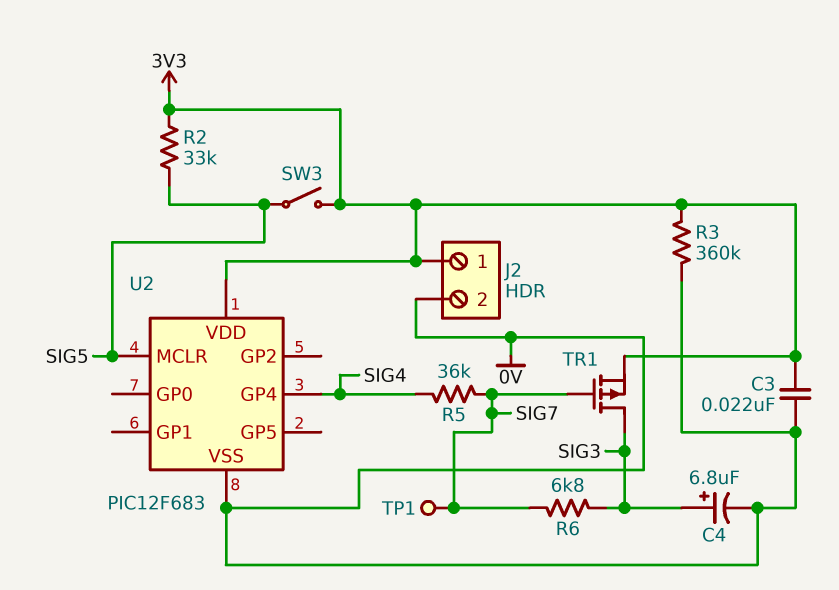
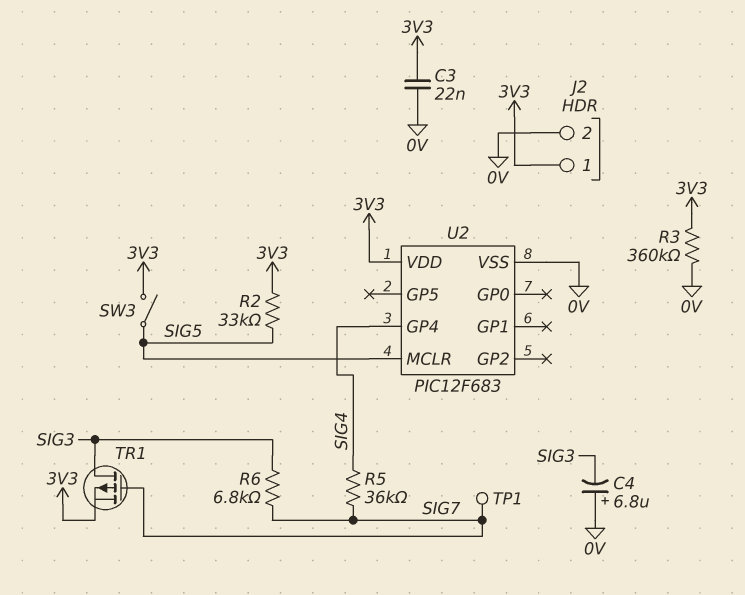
C4: 6.8uF (plus SIG3, minus 0V) -> 6.8uF (plus 0V, minus SIG3)

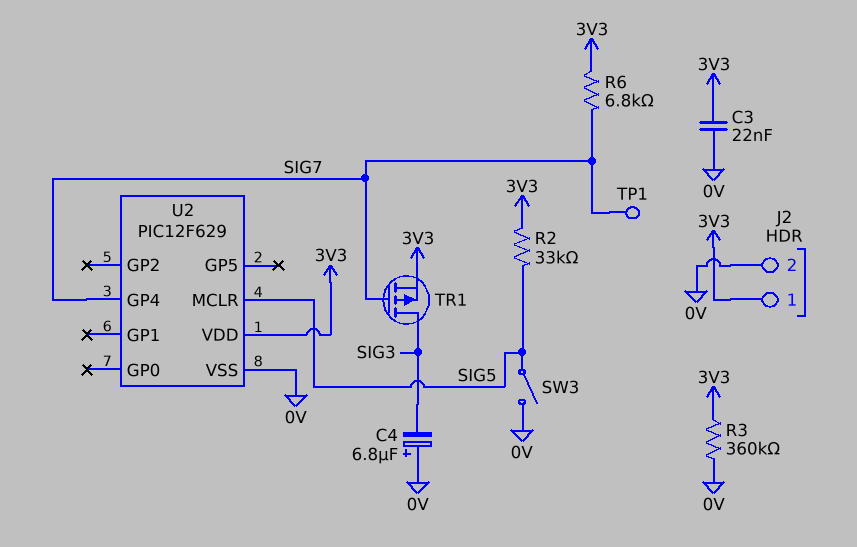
R5: 36k (SIG4, SIG7) -> none
R6: 6.8k (SIG3, SIG7) -> 6.8k (3V3, SIG7)
SW3: switch (3V3, SIG5) -> switch (0V, SIG5)
U2: PIC12F683 -> PIC12F629
U2 pin GP4: SIG4 -> SIG7

